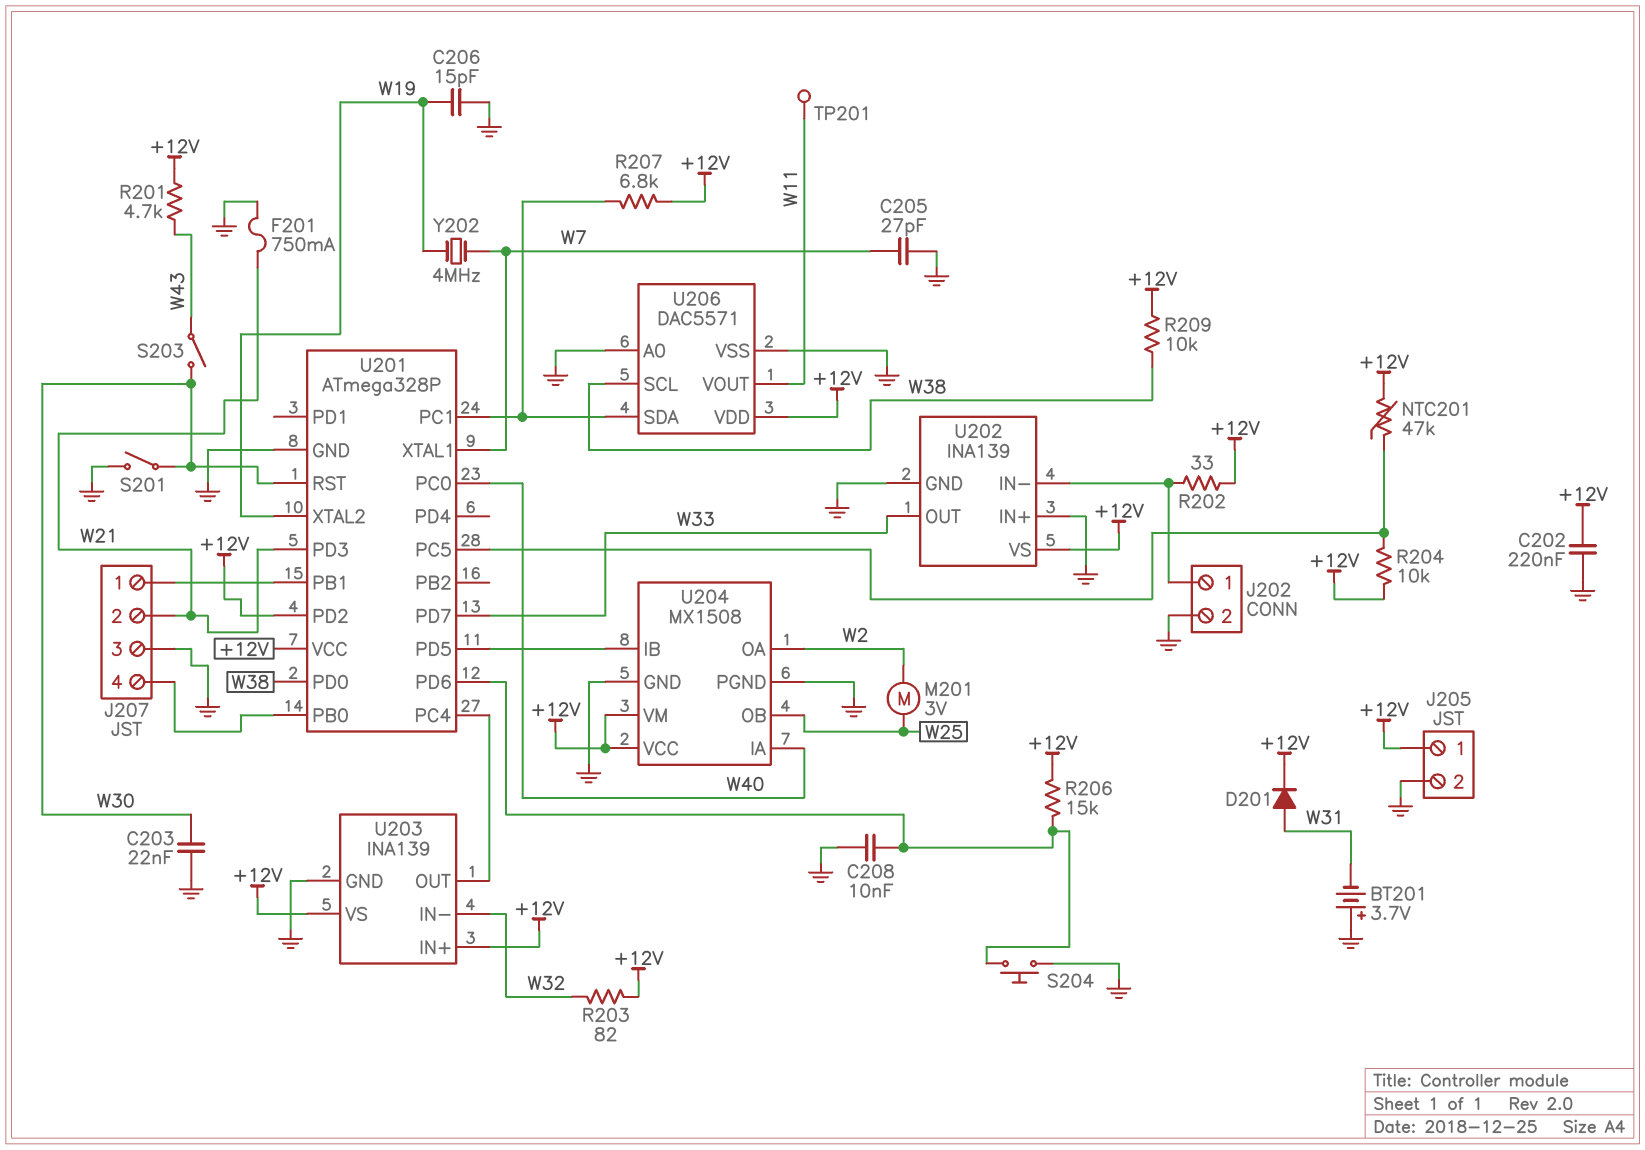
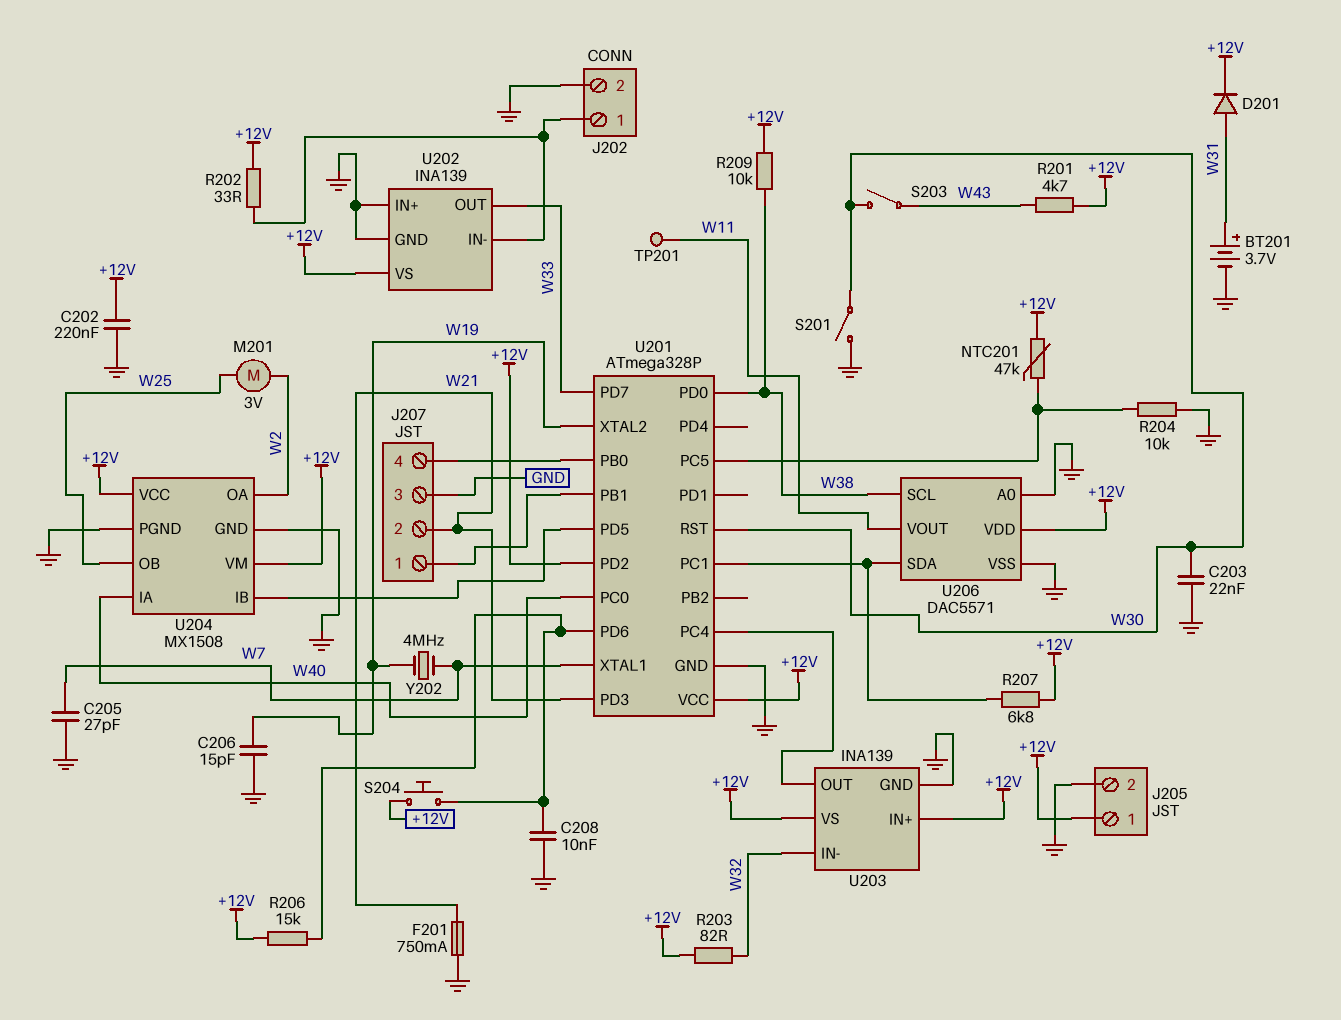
BT201: 3.7V (plus GND, minus W31) -> 3.7V (plus W31, minus GND)
R204: 10k (+12V, U201/PC5) -> 10k (GND, U201/PC5)
S204: button (GND, U201/PD6) -> button (+12V, U201/PD6)

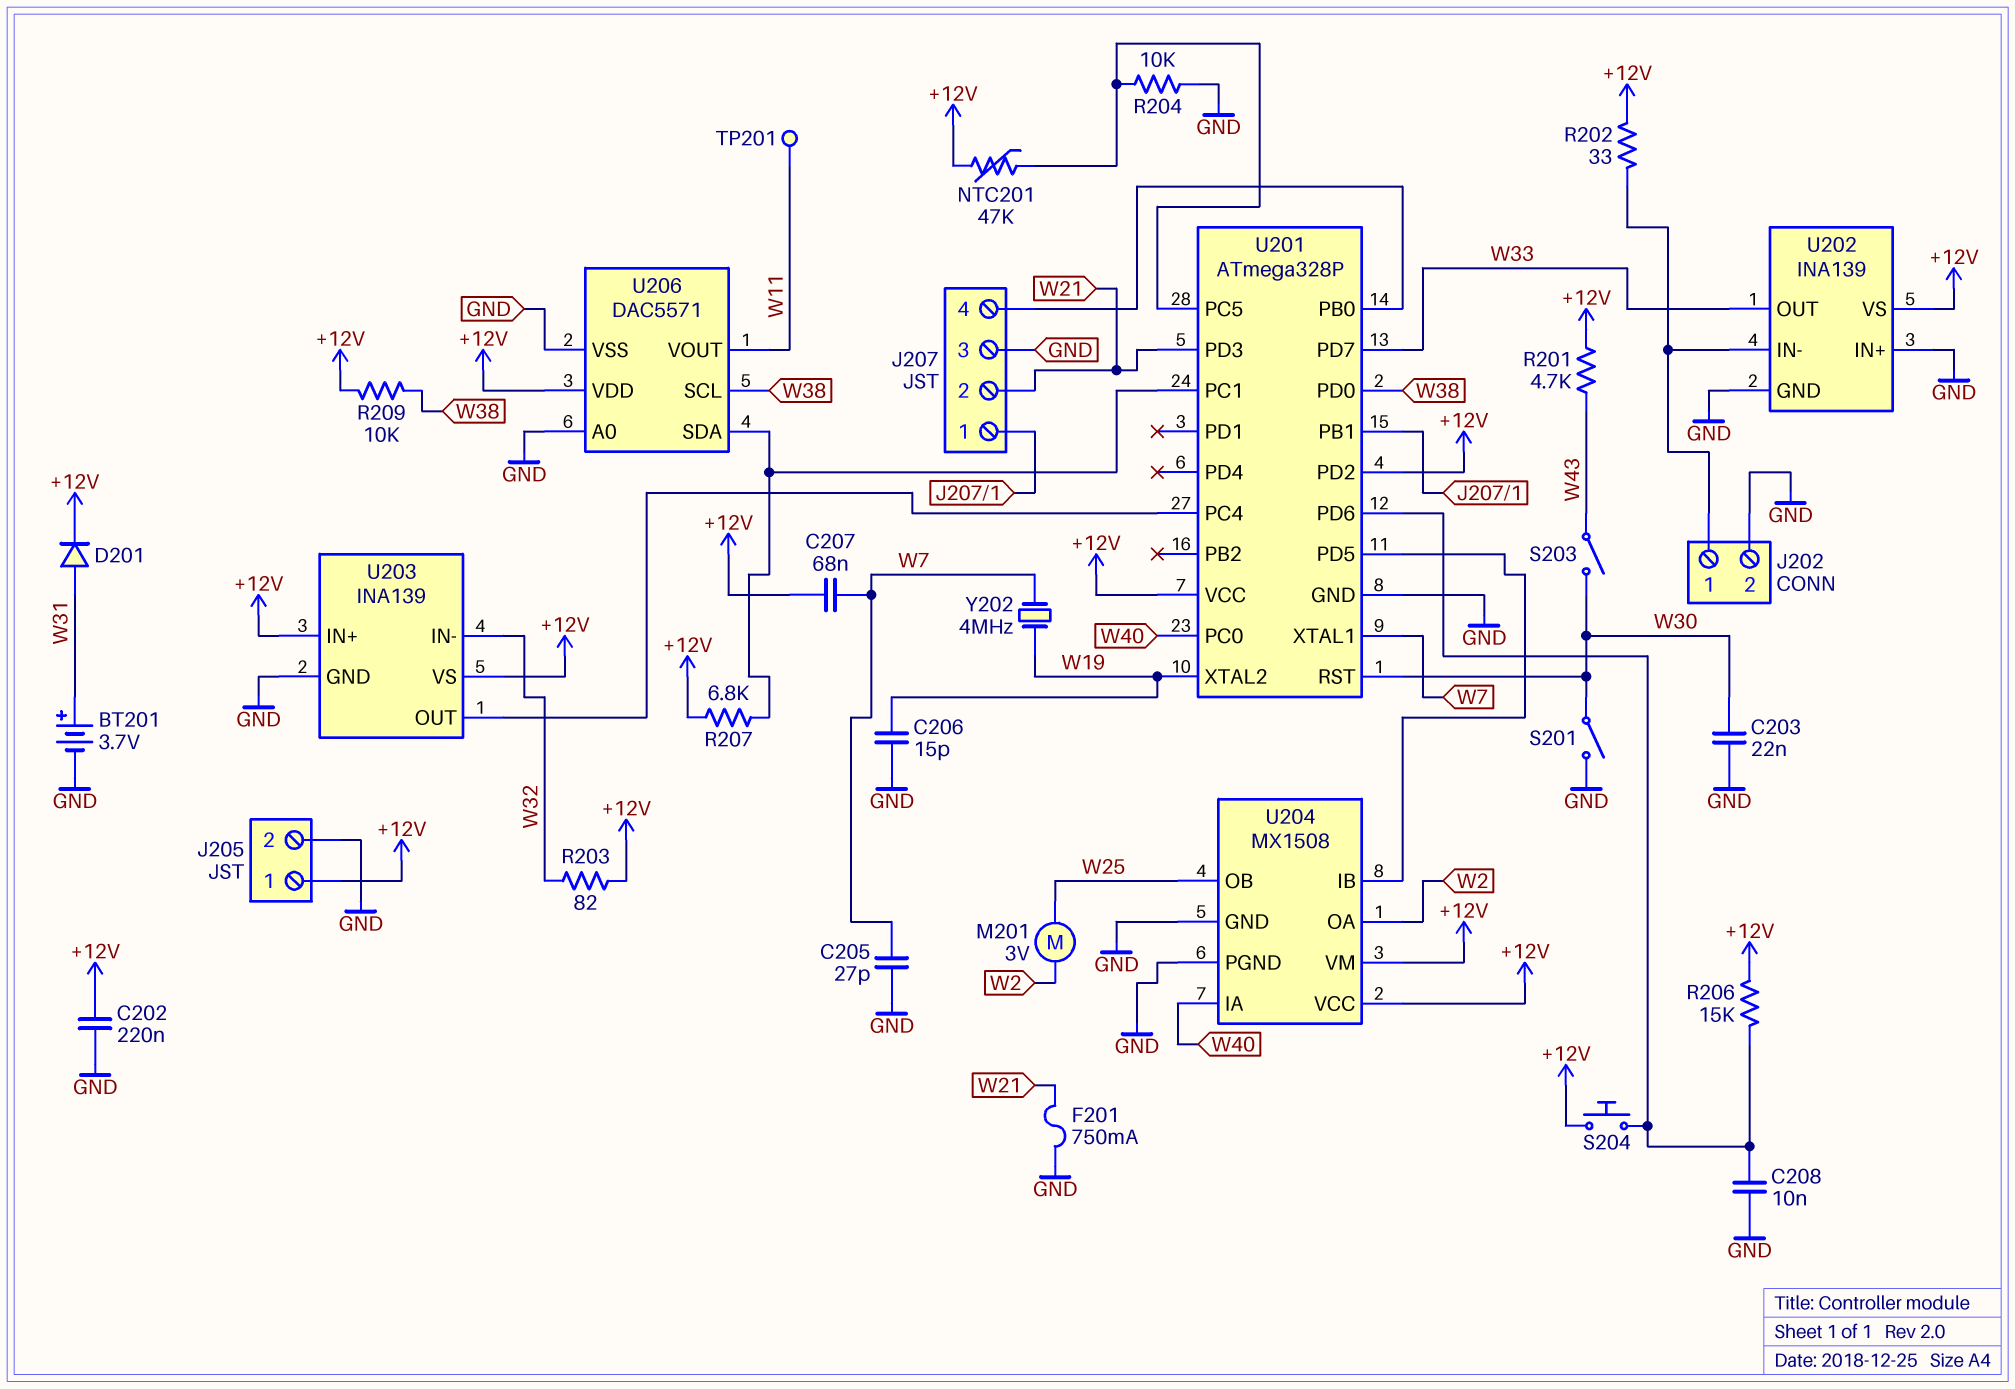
C207: none -> 68nF (+12V, W7)

